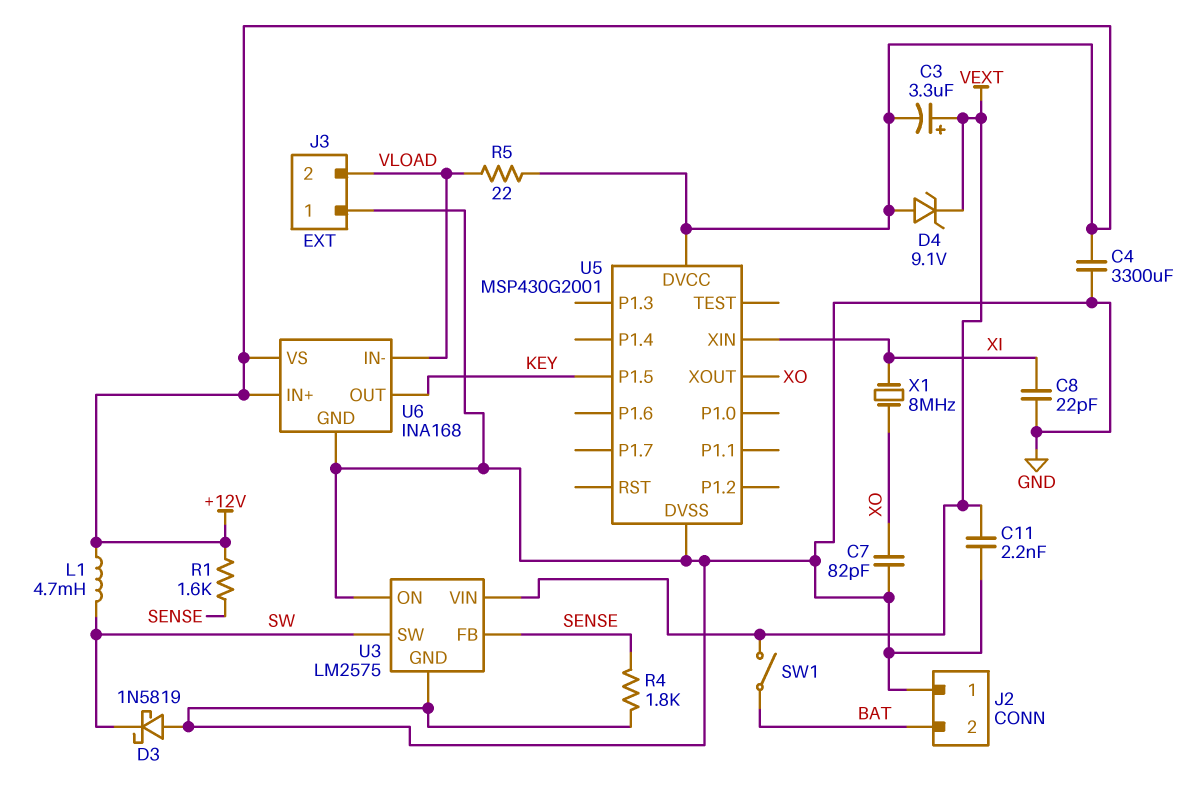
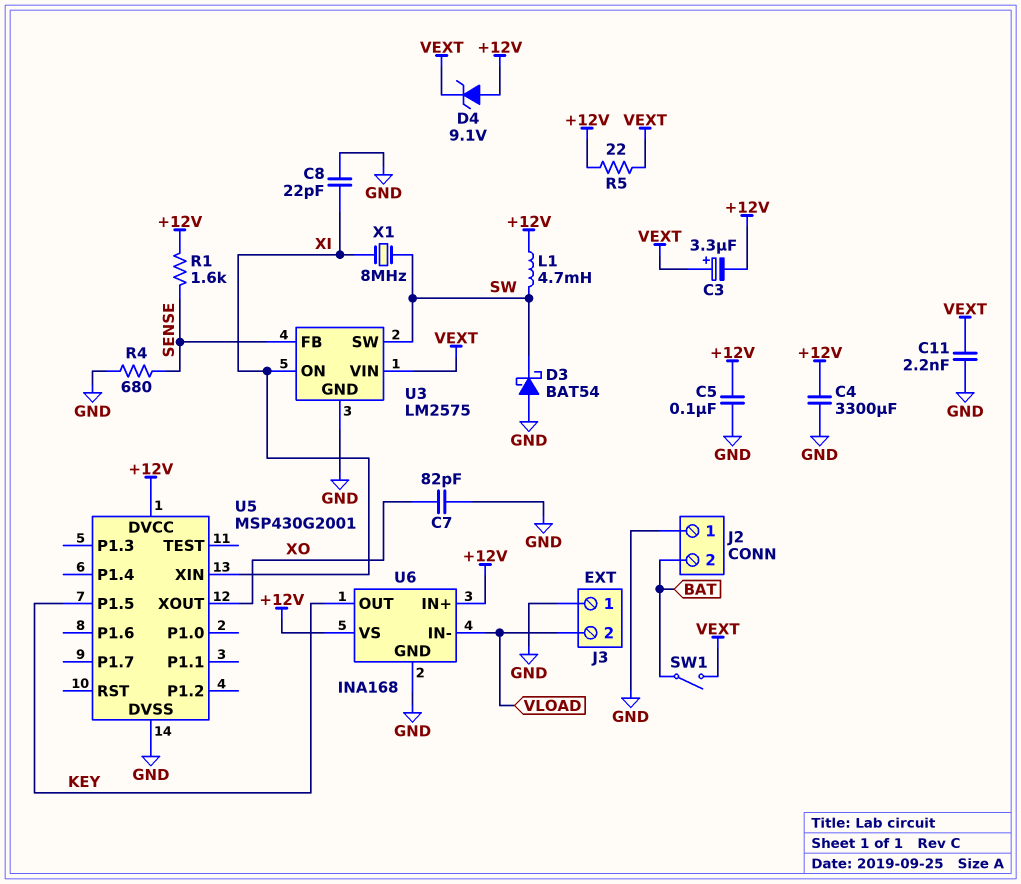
C5: none -> 100nF (+12V, GND)
D3: schottky 1N5819 (A GND, K SW) -> schottky BAT54 (A GND, K SW)
R4: 1.8k (GND, SENSE) -> 680 (GND, SENSE)
R5: 22 (+12V, VLOAD) -> 22 (+12V, VEXT)
U3 pin ON: GND -> XI
X1: 8MHz (XI, XO) -> 8MHz (SW, XI)

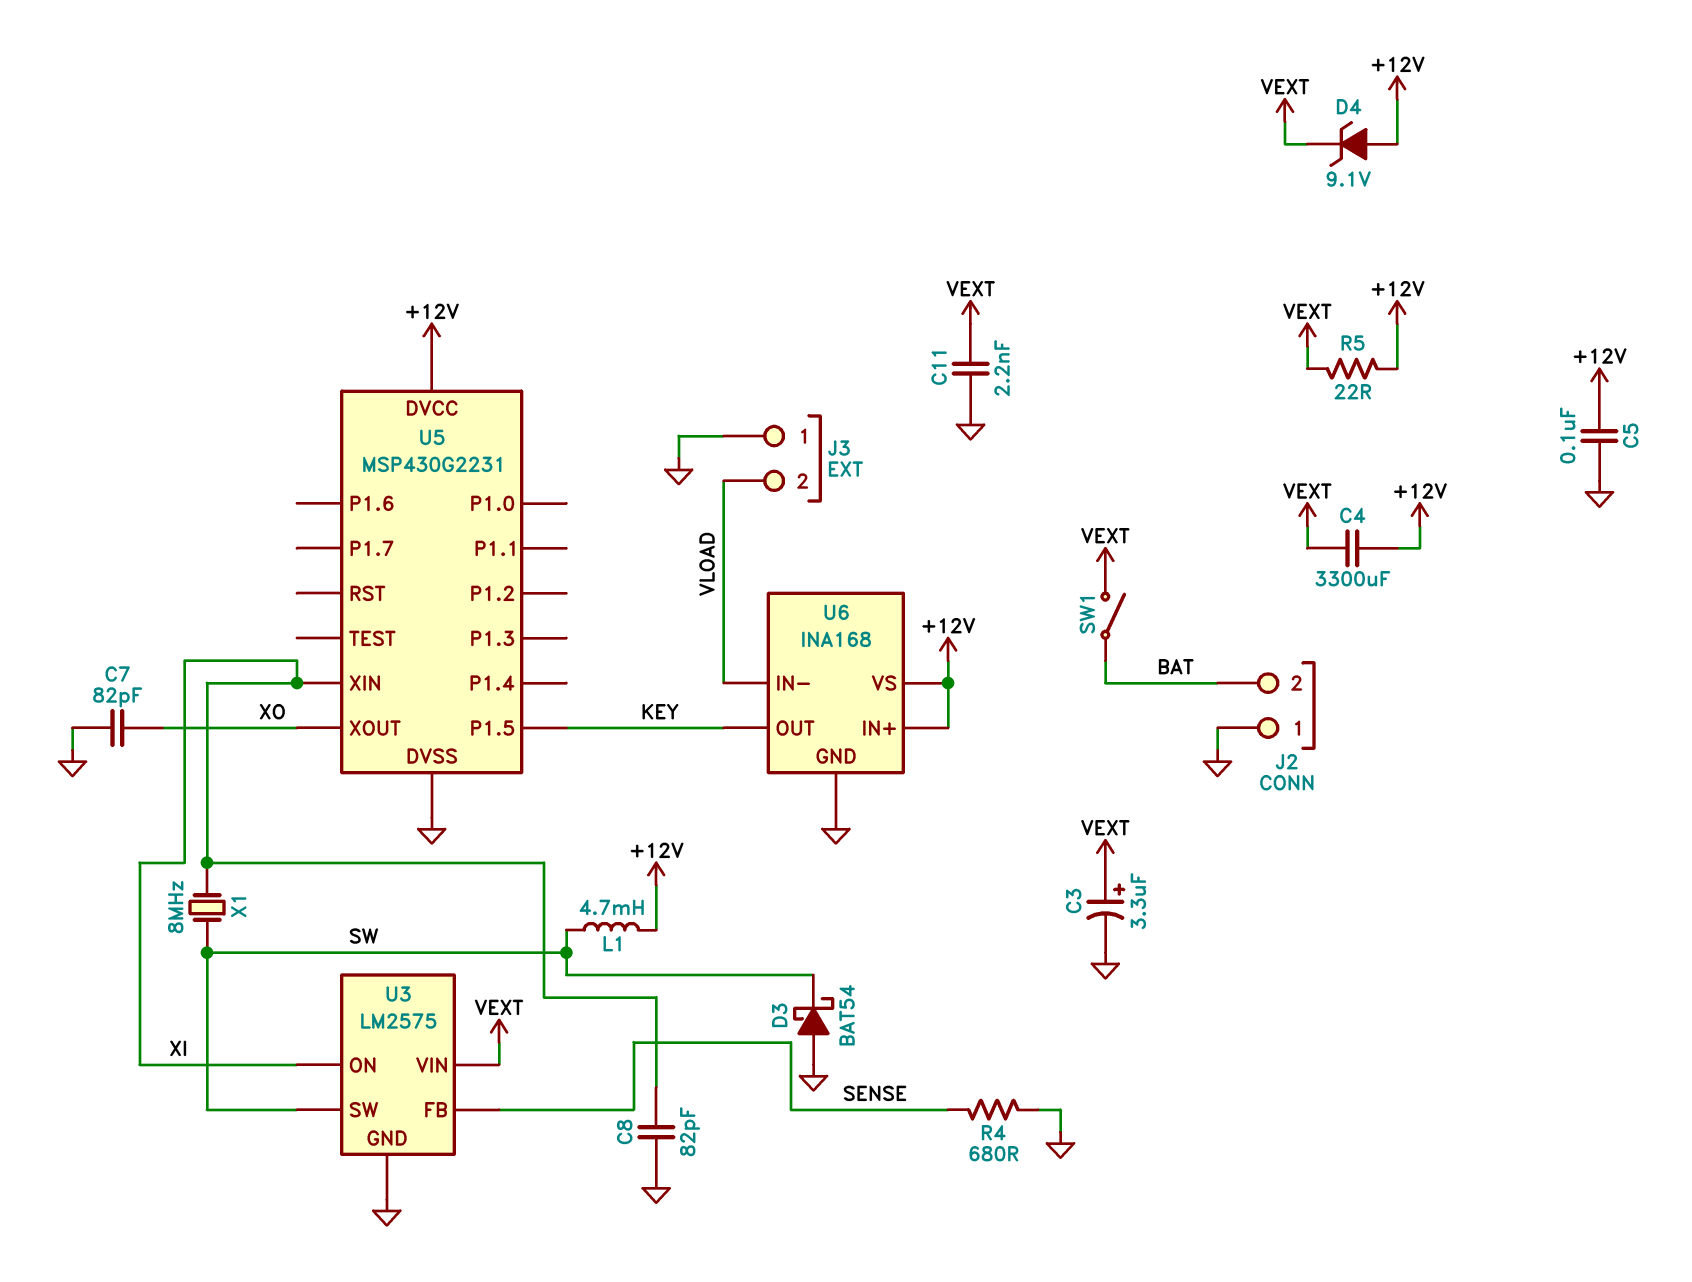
C3: 3.3uF (plus VEXT, minus +12V) -> 3.3uF (plus VEXT, minus GND)
C4: 3300uF (+12V, GND) -> 3300uF (+12V, VEXT)
C8: 22pF (GND, XI) -> 82pF (GND, XI)
R1: 1.6k (+12V, SENSE) -> none
U5: MSP430G2001 -> MSP430G2231

